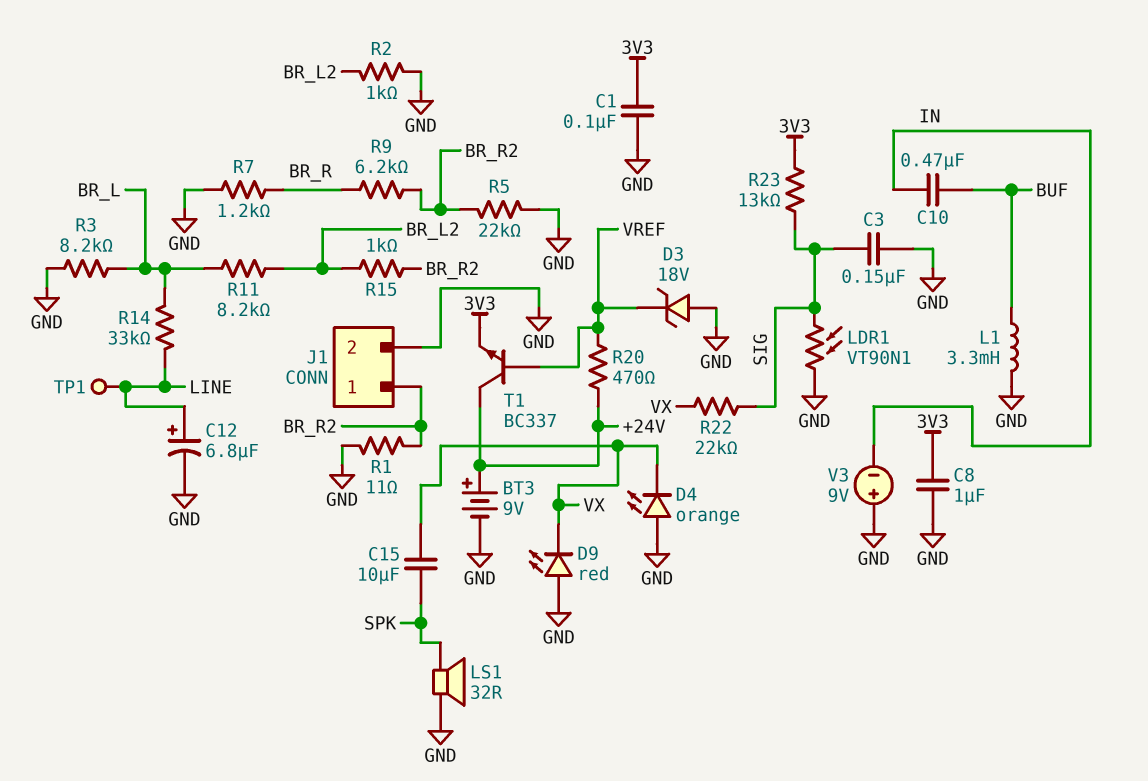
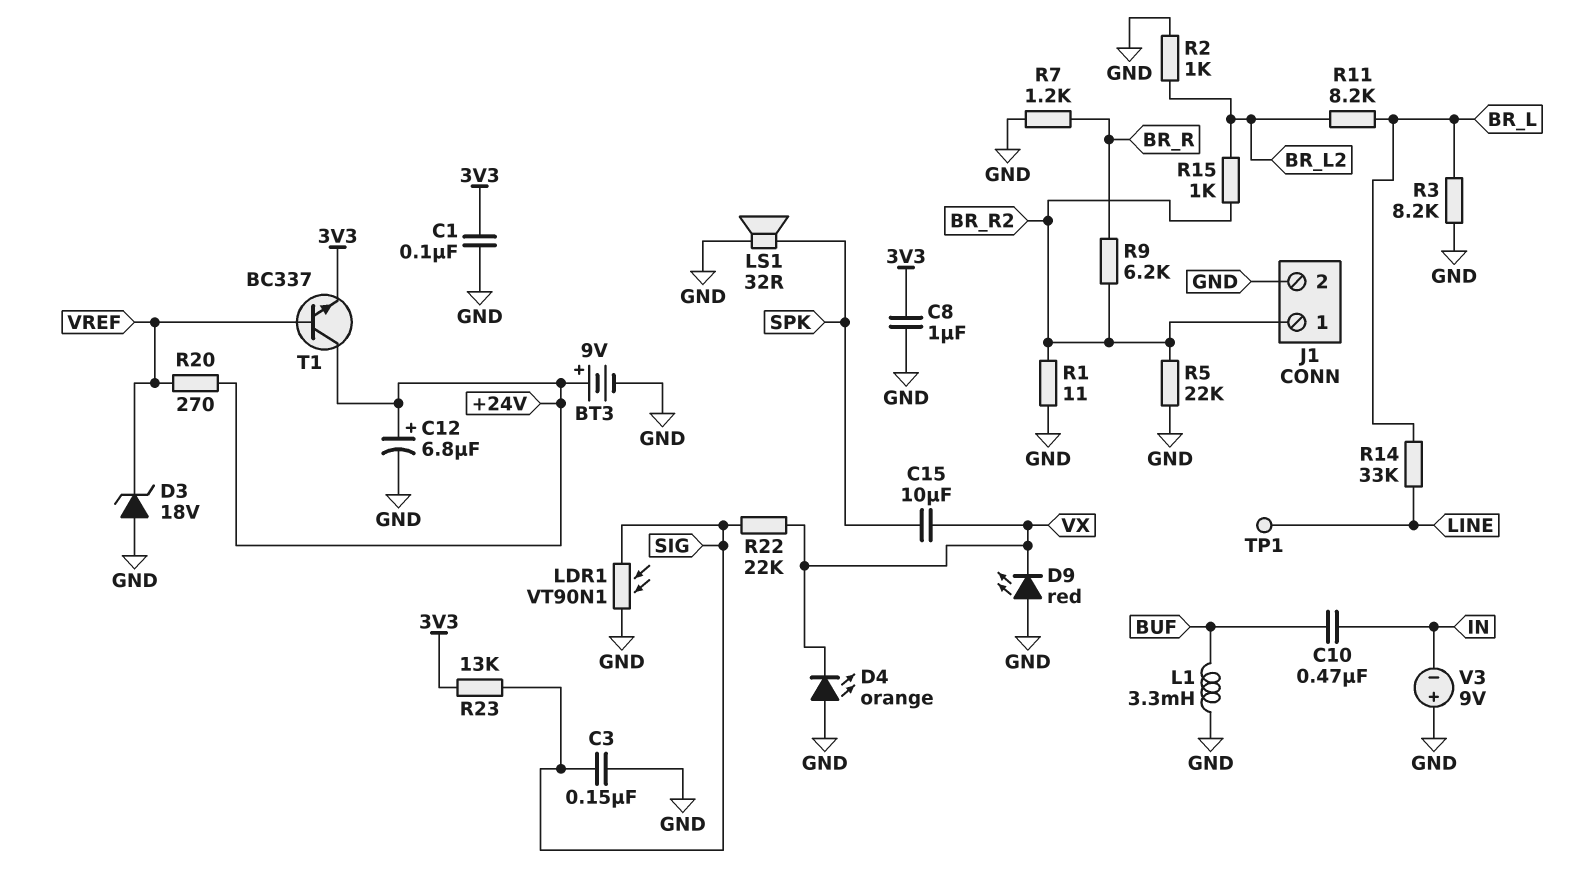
C12: 6.8uF (plus LINE, minus GND) -> 6.8uF (plus +24V, minus GND)
R20: 470 (+24V, VREF) -> 270 (+24V, VREF)

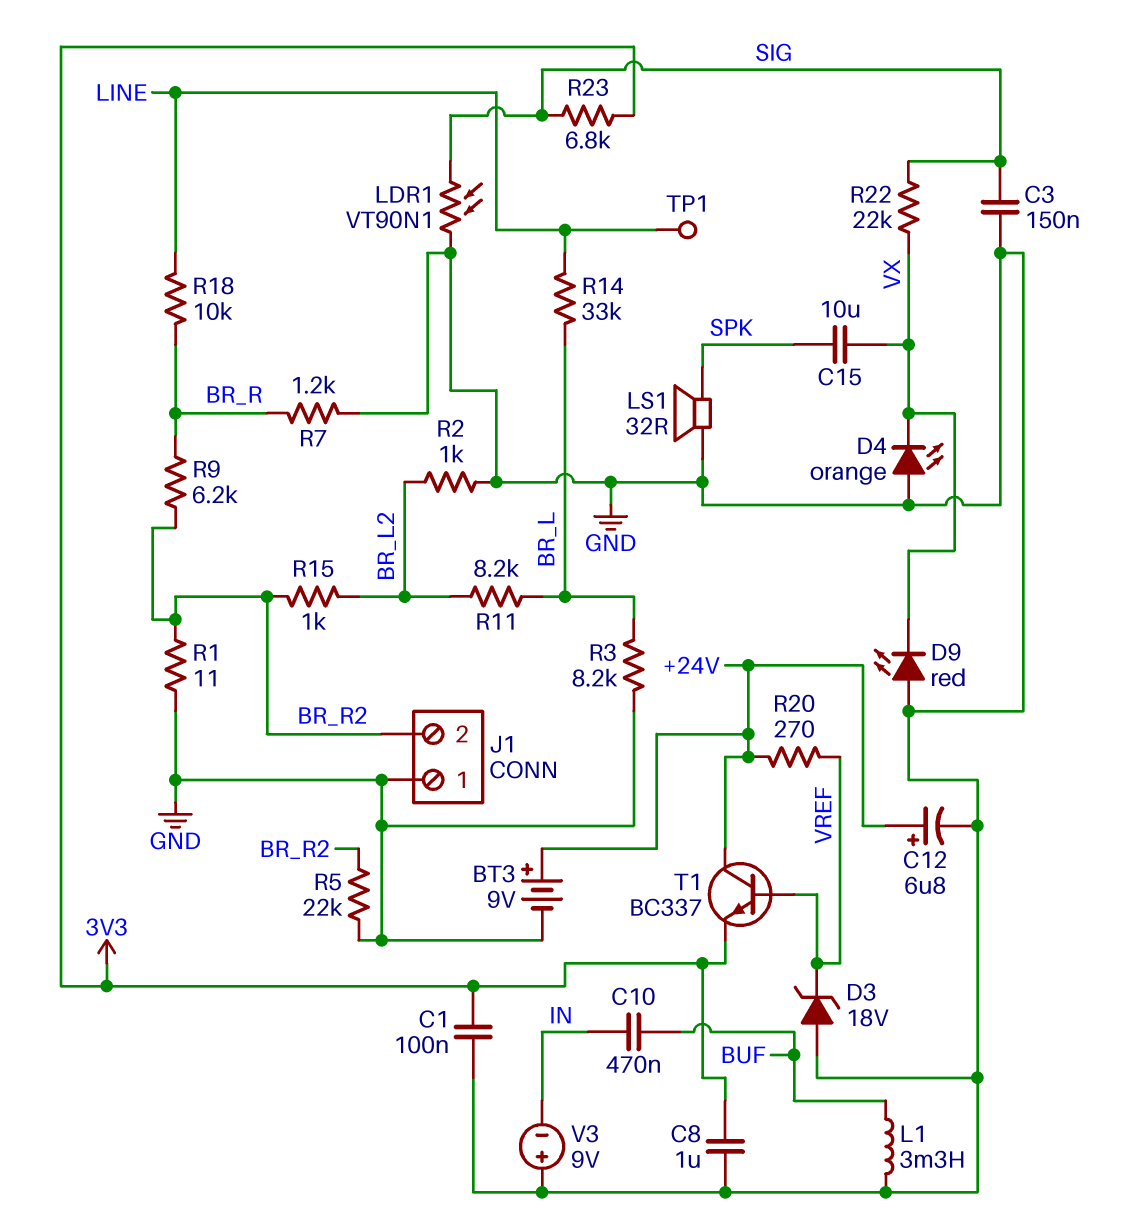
J1 pin 1: BR_R2 -> GND
J1 pin 2: GND -> BR_R2
R18: none -> 10k (BR_R, LINE)
R23: 13k (3V3, SIG) -> 6.8k (3V3, SIG)

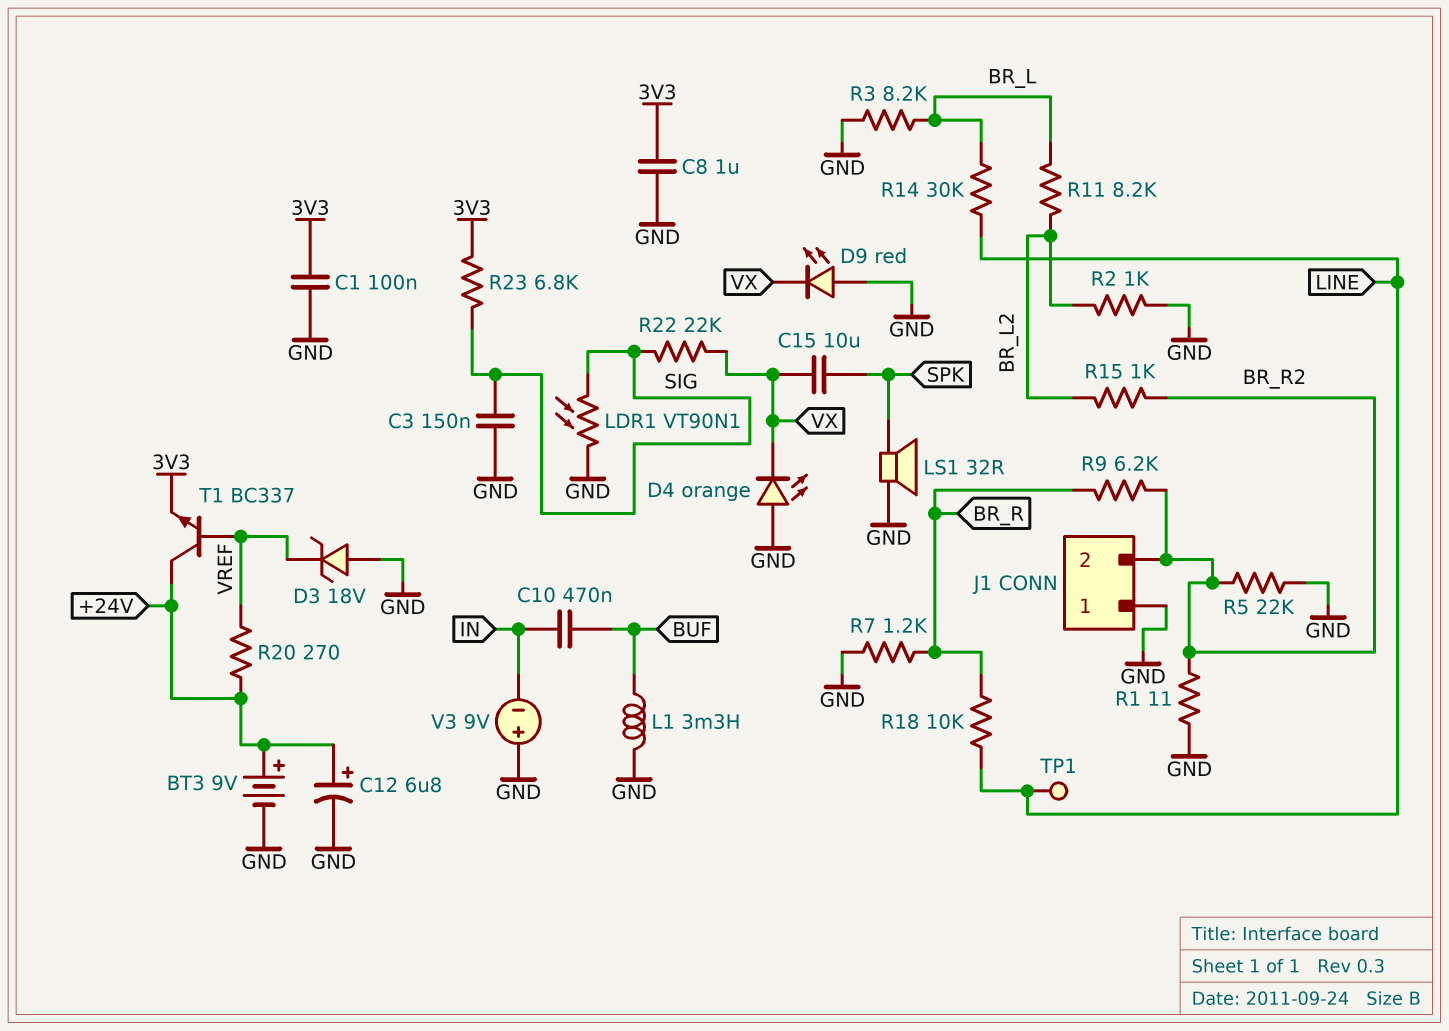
R14: 33k (BR_L, LINE) -> 30k (BR_L, LINE)

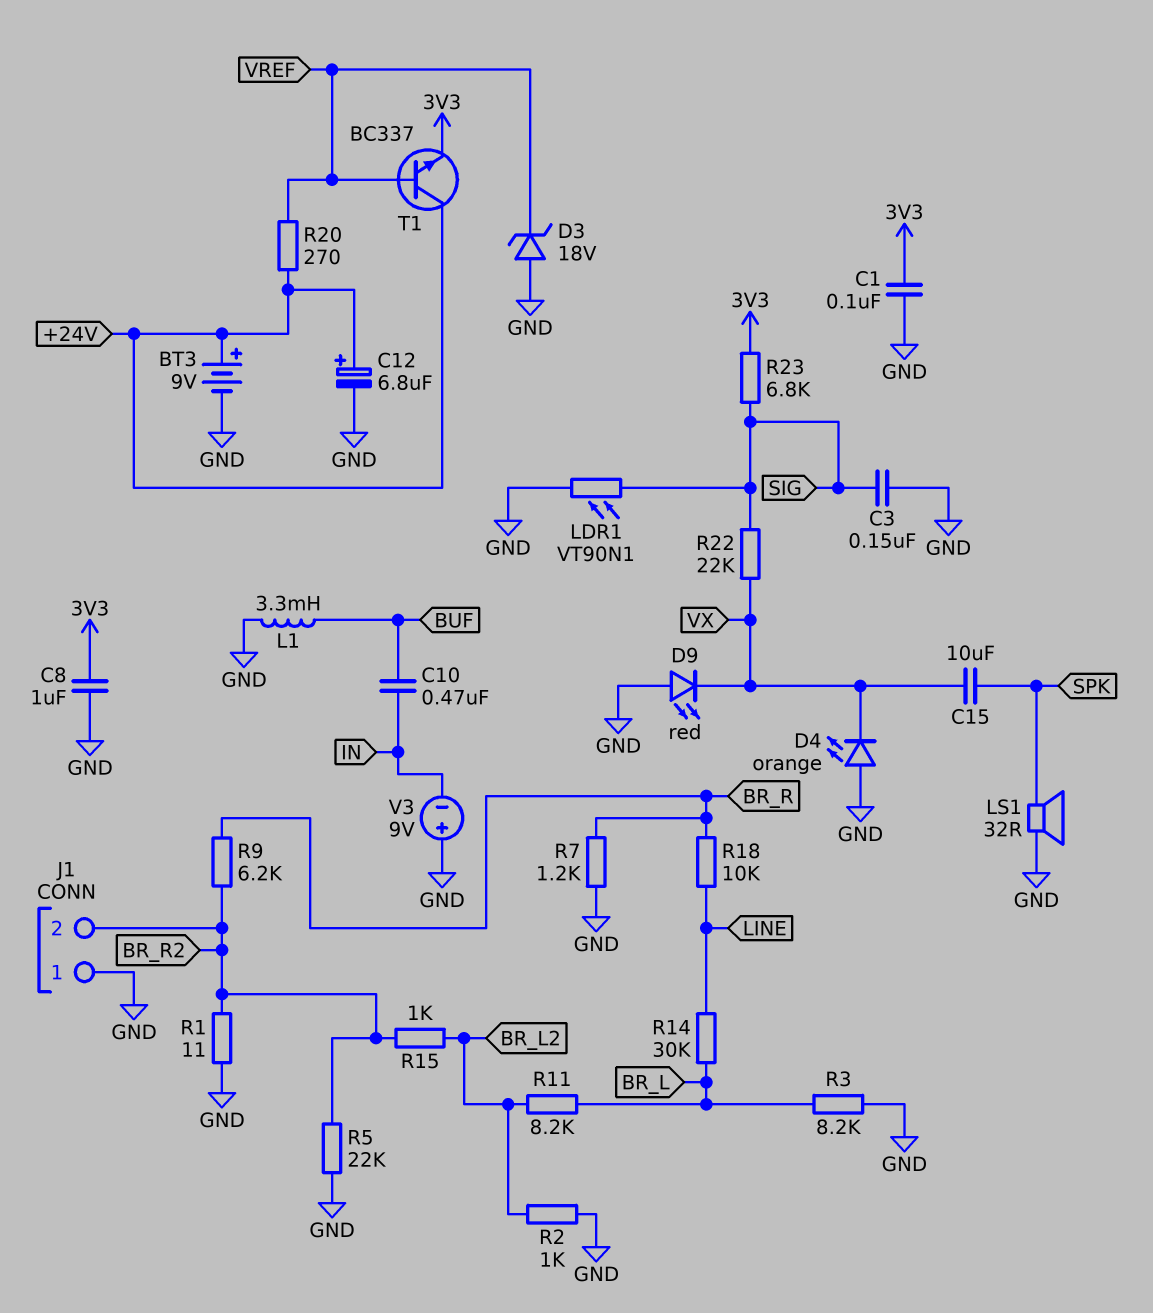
TP1: test point (LINE) -> none

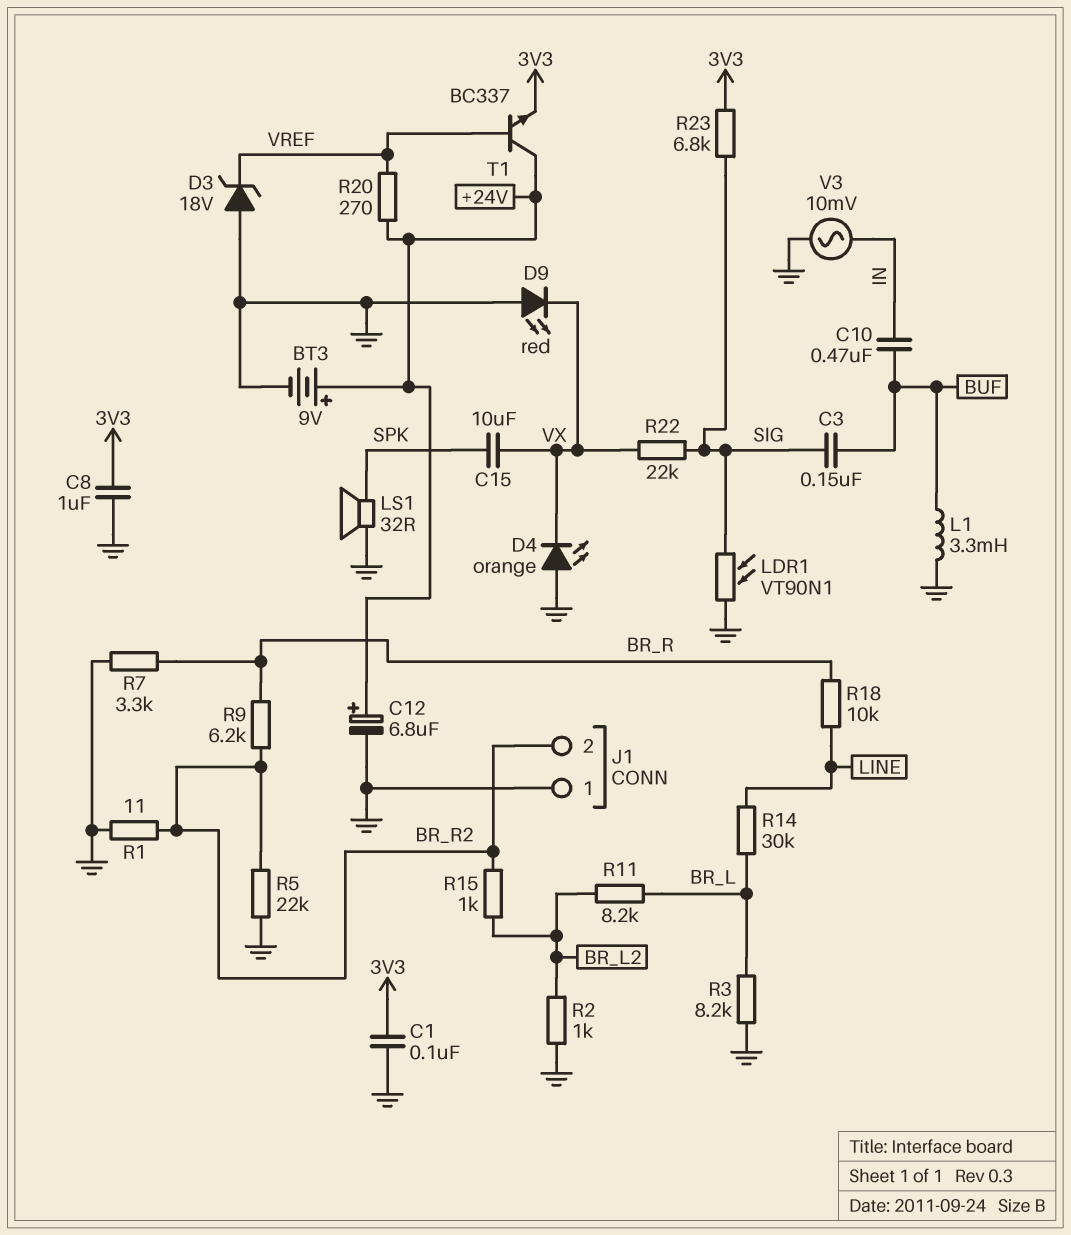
C3: 150nF (GND, SIG) -> 150nF (BUF, SIG)
R7: 1.2k (BR_R, GND) -> 3.3k (BR_R, GND)
V3: 9V (plus GND, minus IN) -> AC 10mV (GND, IN)

